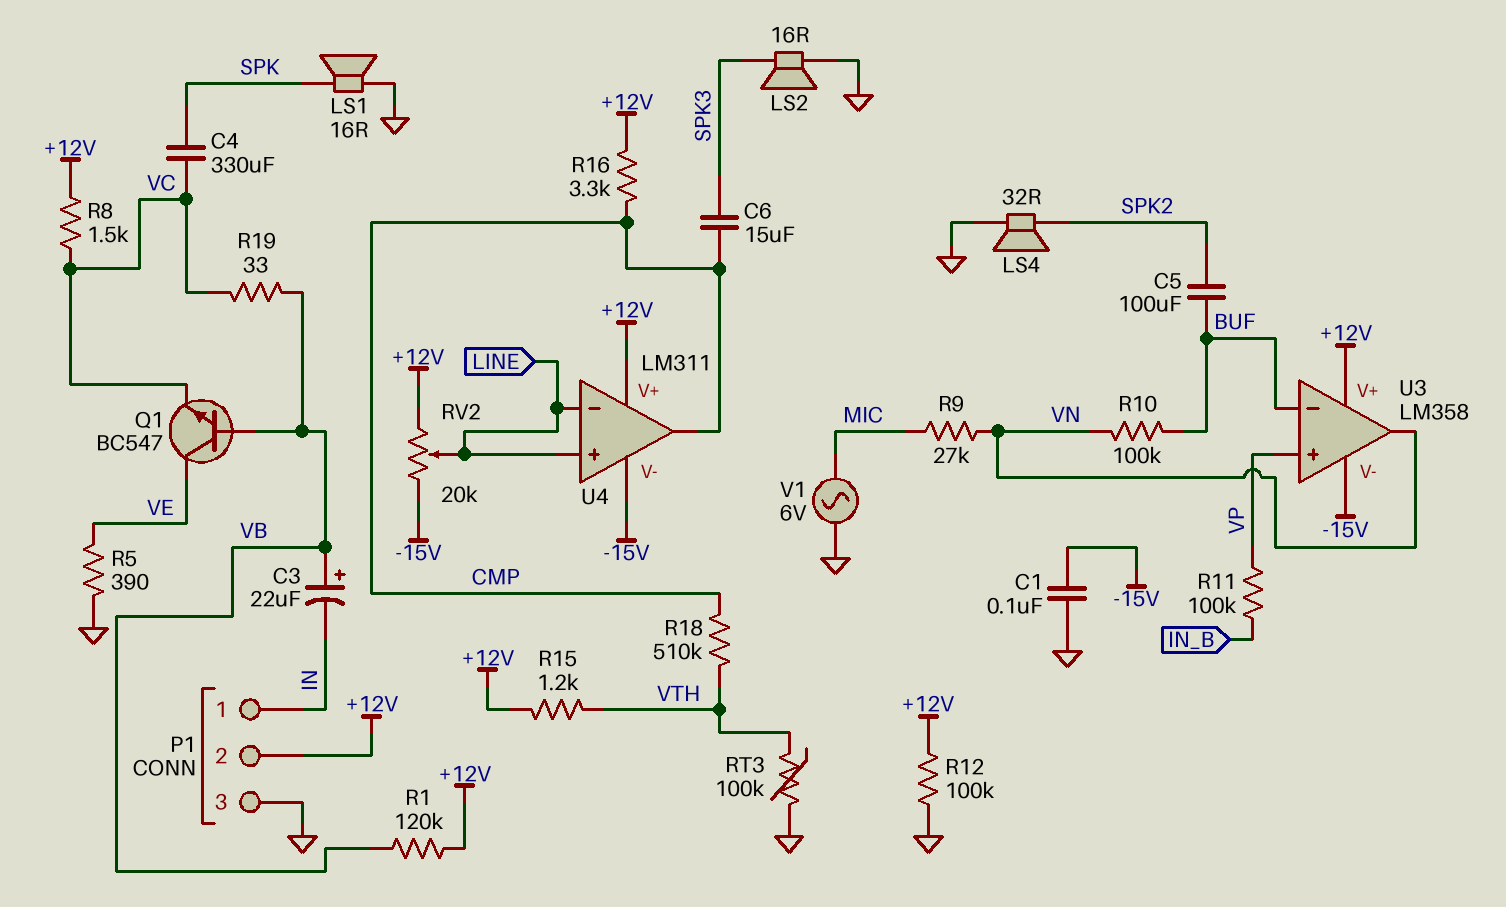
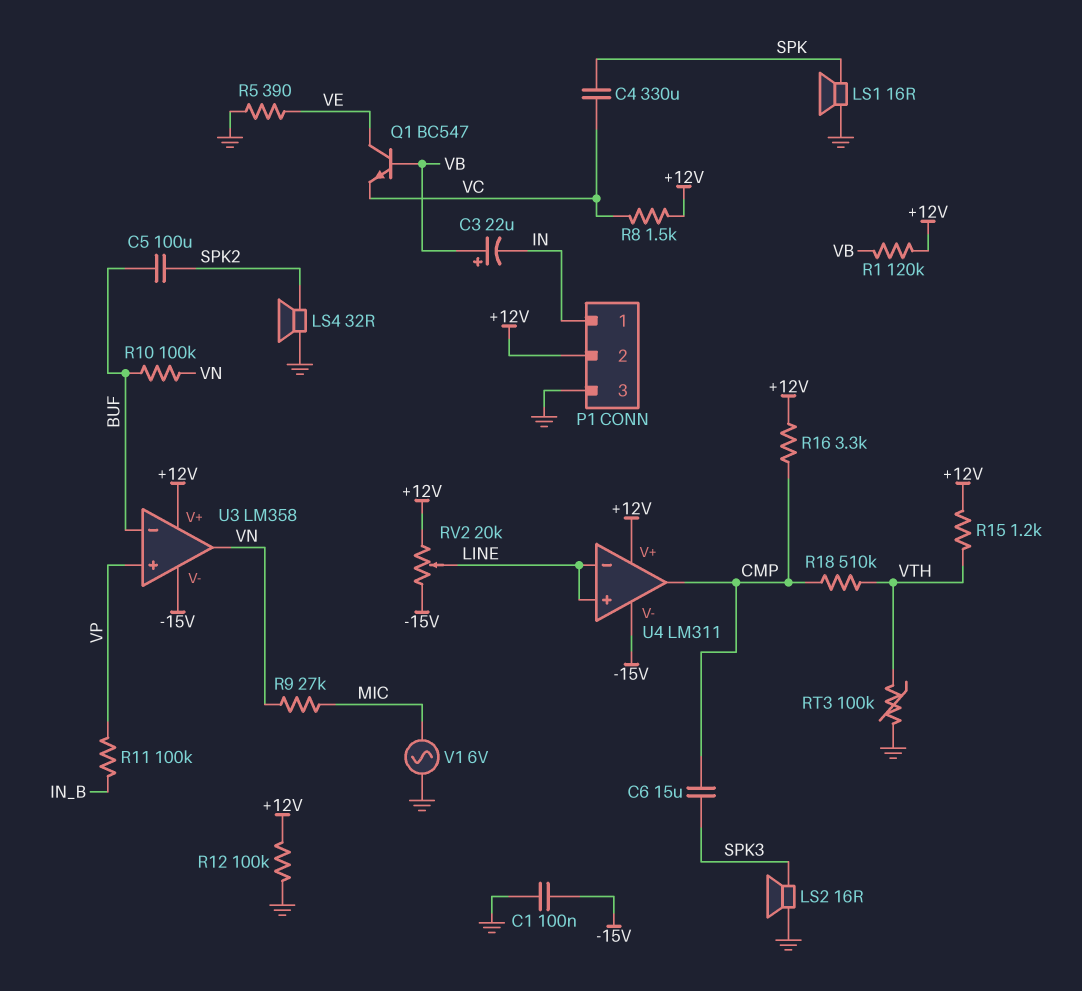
R19: 33 (VB, VC) -> none

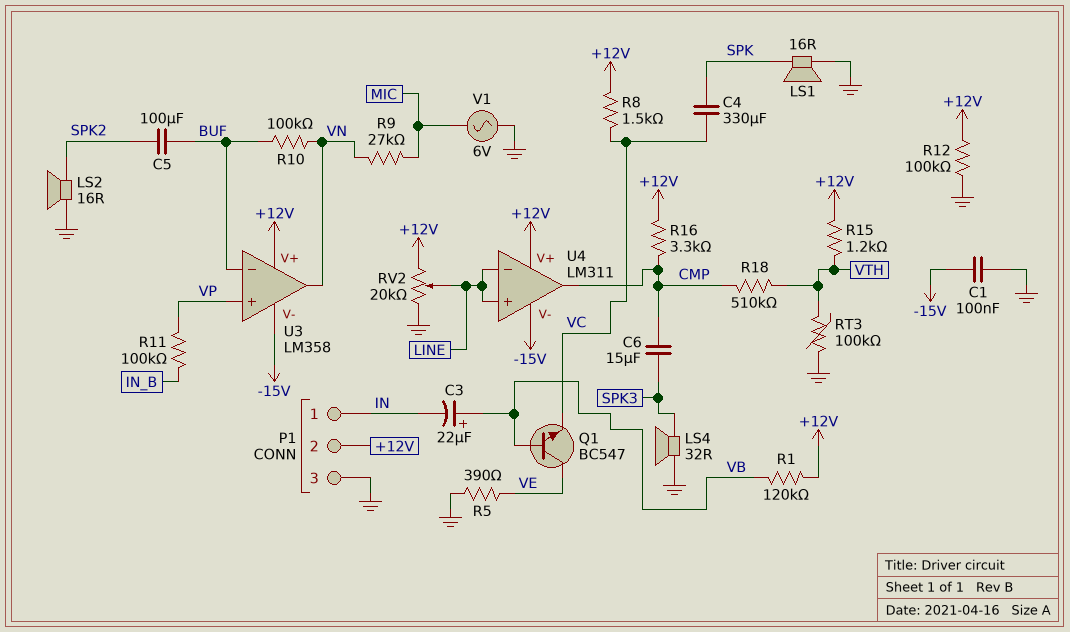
LS2: speaker 16R (GND, SPK3) -> speaker 16R (GND, SPK2)
LS4: speaker 32R (GND, SPK2) -> speaker 32R (GND, SPK3)
RV2: 20k (+12V, -15V, wiper LINE) -> 20k (+12V, GND, wiper LINE)

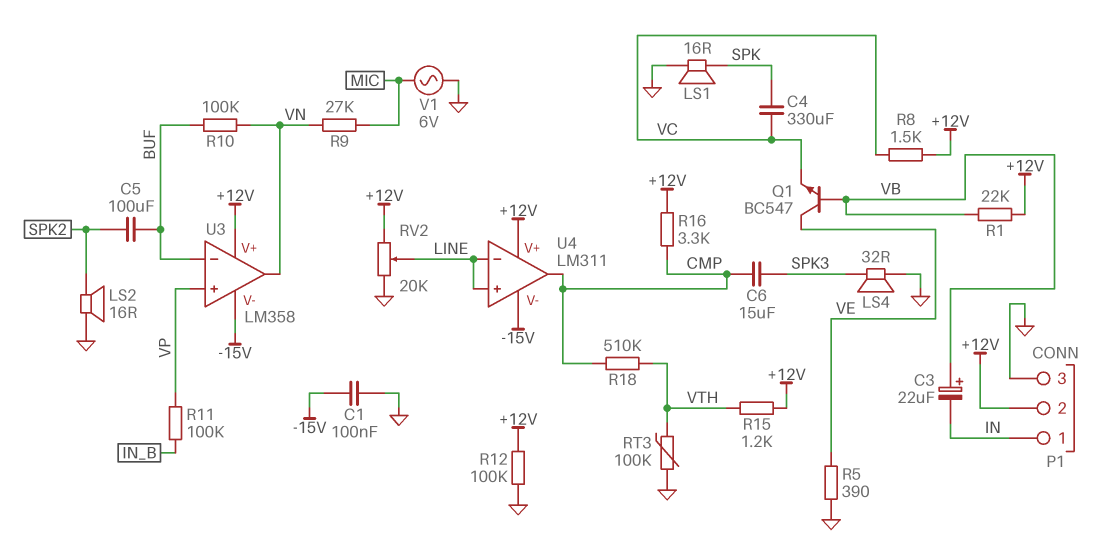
R1: 120k (+12V, VB) -> 22k (+12V, VB)

